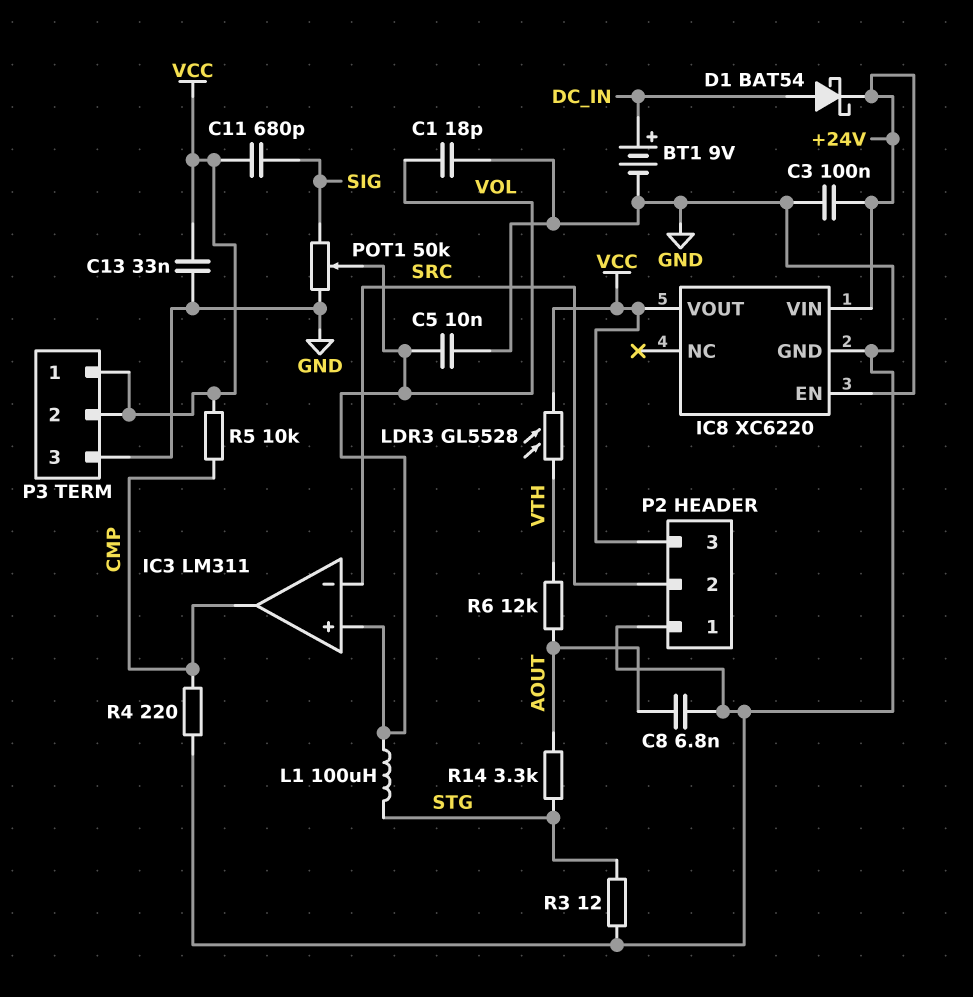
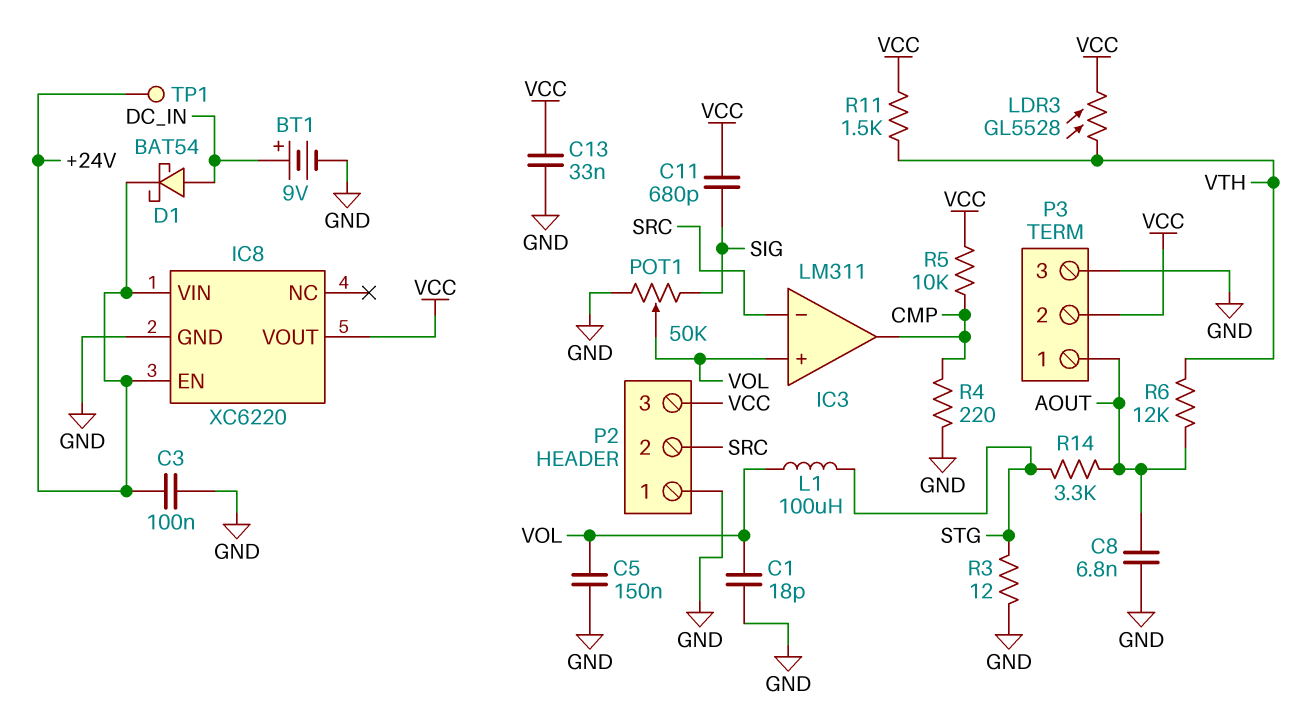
C5: 10nF (GND, VOL) -> 150nF (GND, VOL)
P3 pin 1: VCC -> AOUT
R11: none -> 1.5k (VCC, VTH)
TP1: none -> test point (+24V)

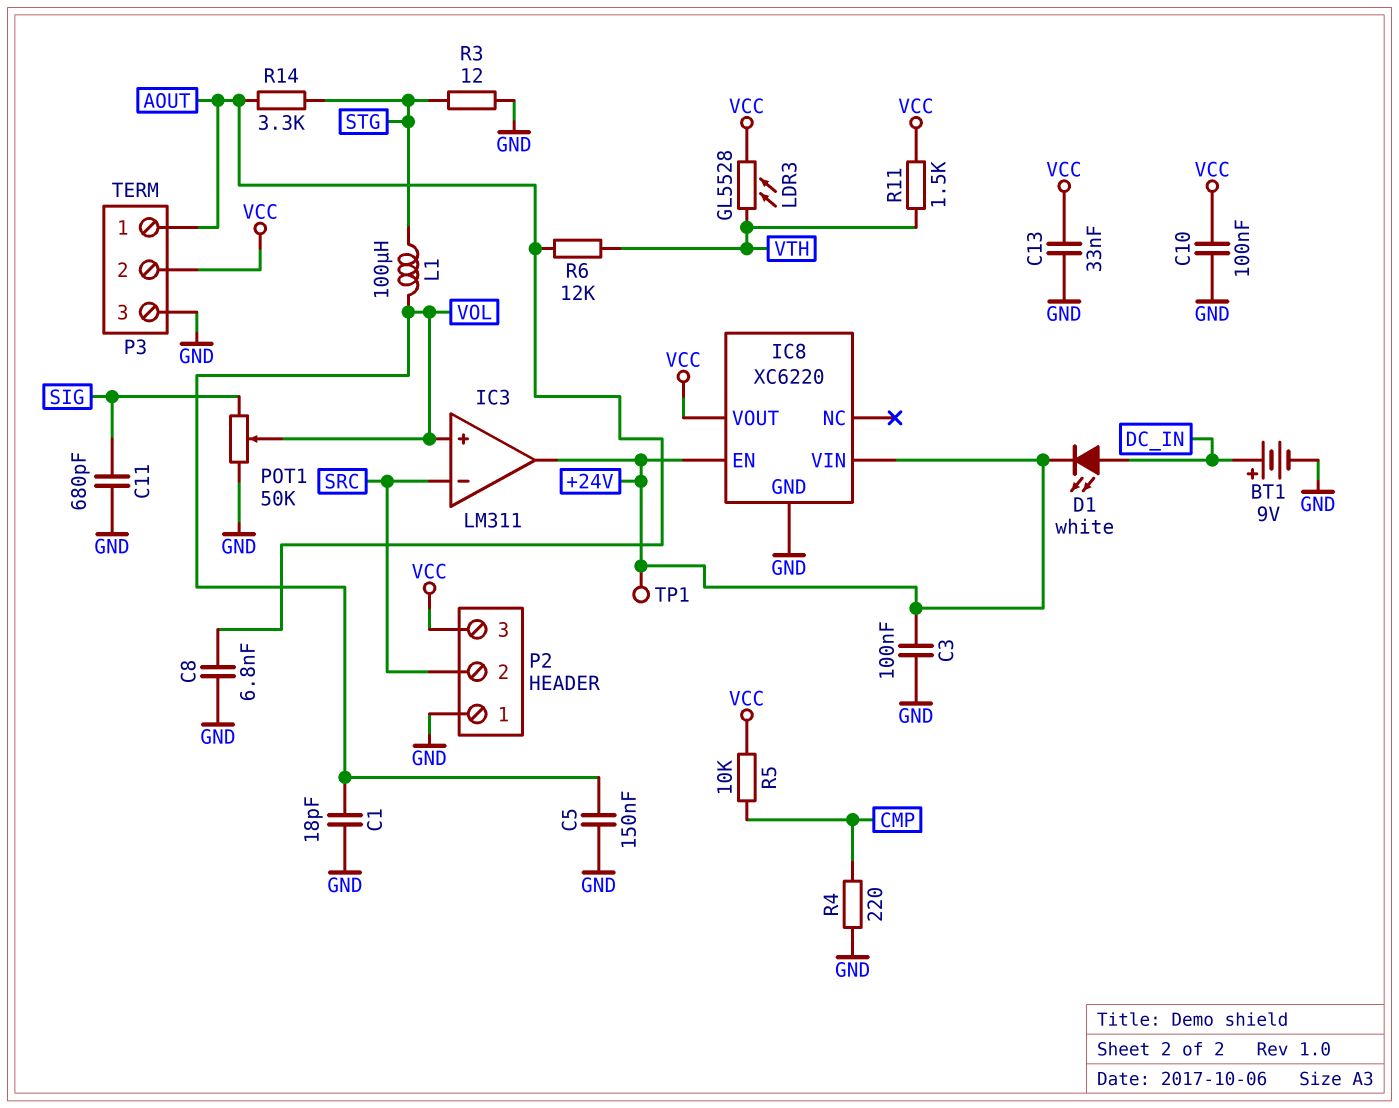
C10: none -> 100nF (GND, VCC)
C11: 680pF (SIG, VCC) -> 680pF (GND, SIG)
D1: schottky BAT54 (A DC_IN, K +24V) -> LED white (A DC_IN, K +24V)
IC3 pin out: CMP -> +24V

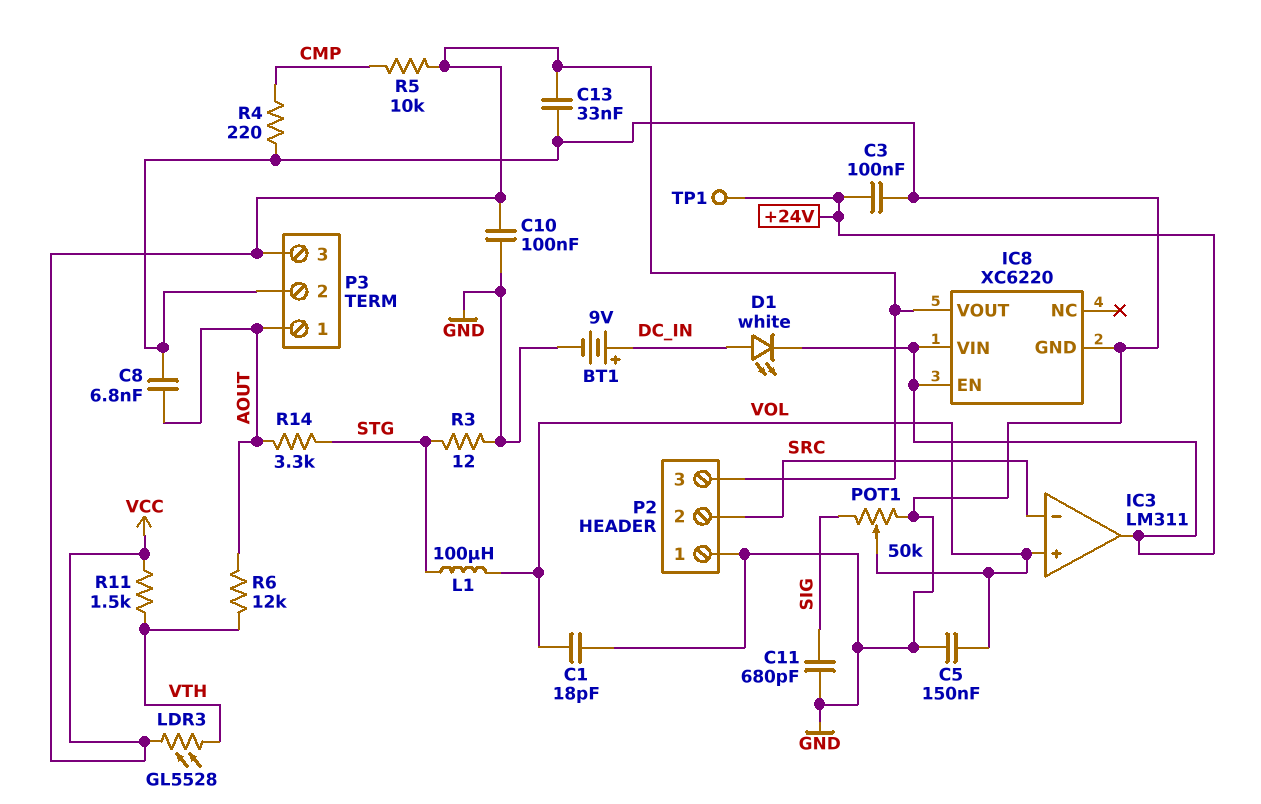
P3 pin 2: VCC -> GND
P3 pin 3: GND -> VCC

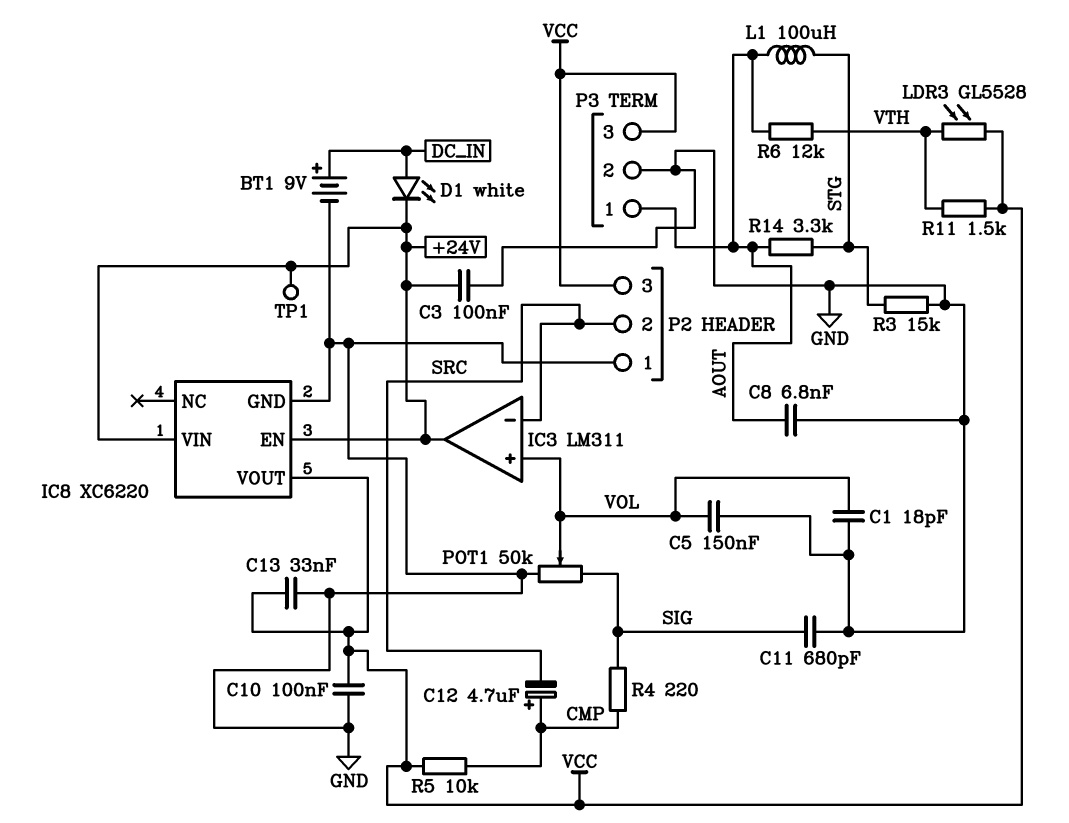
C12: none -> 4.7uF (plus CMP, minus SRC)
L1: 100uH (STG, VOL) -> 100uH (AOUT, STG)
R3: 12 (GND, STG) -> 15k (GND, STG)
R4: 220 (CMP, GND) -> 220 (CMP, SIG)

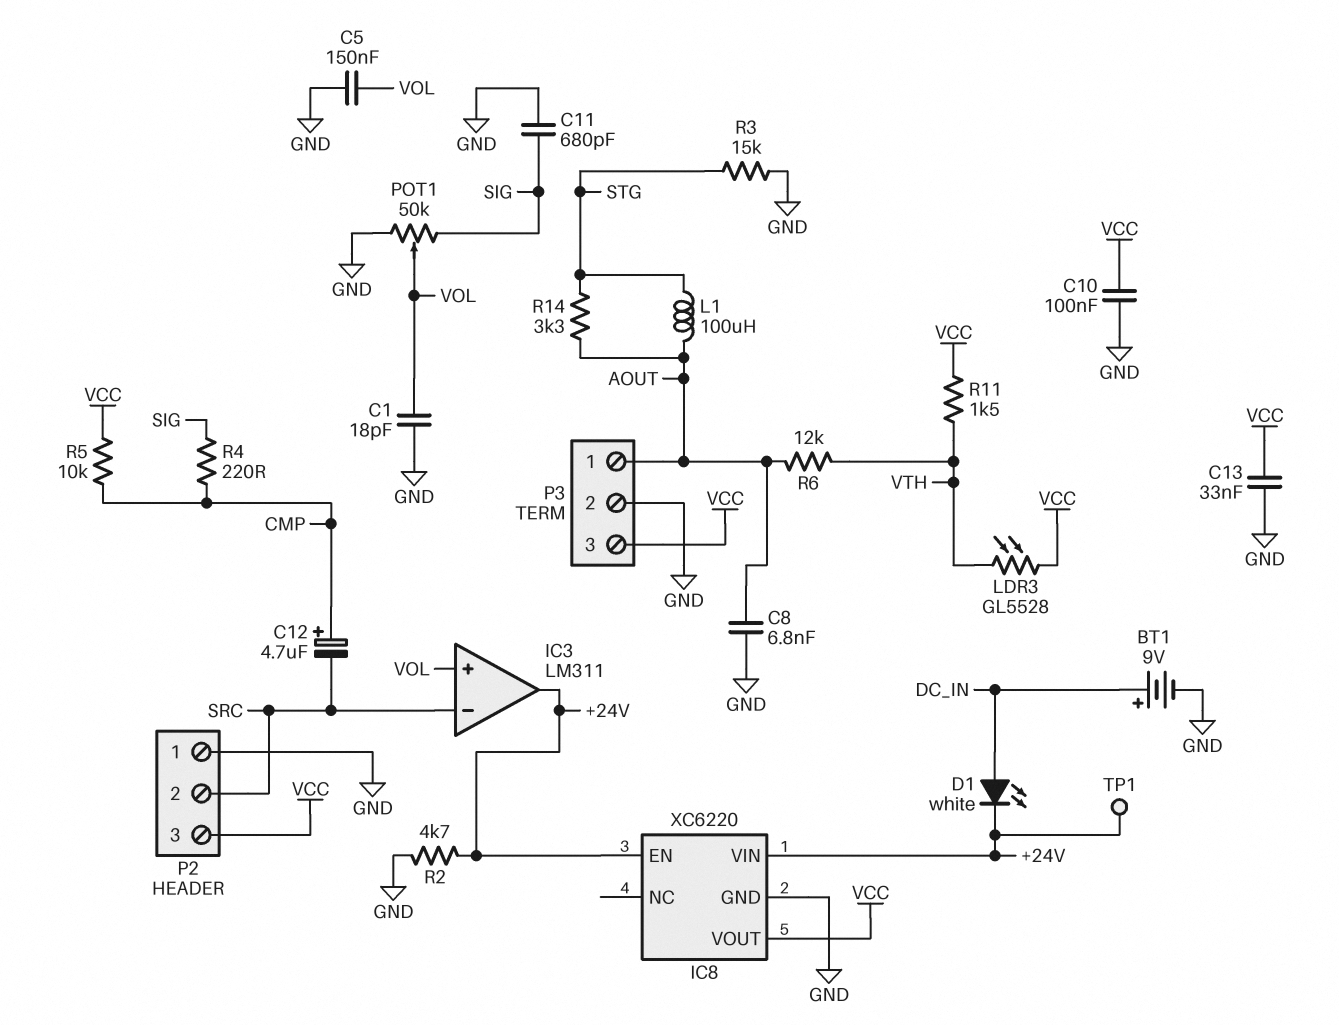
C3: 100nF (+24V, GND) -> none
R2: none -> 4.7k (+24V, GND)

